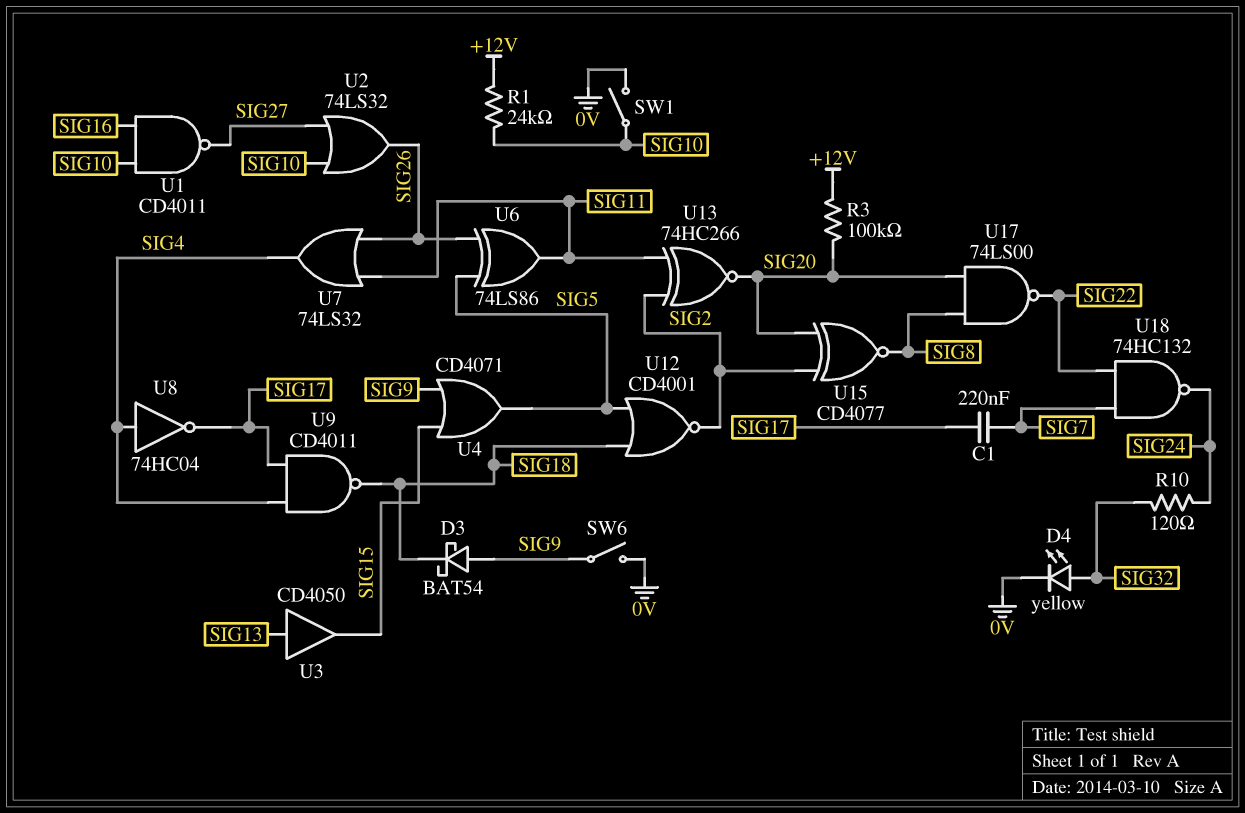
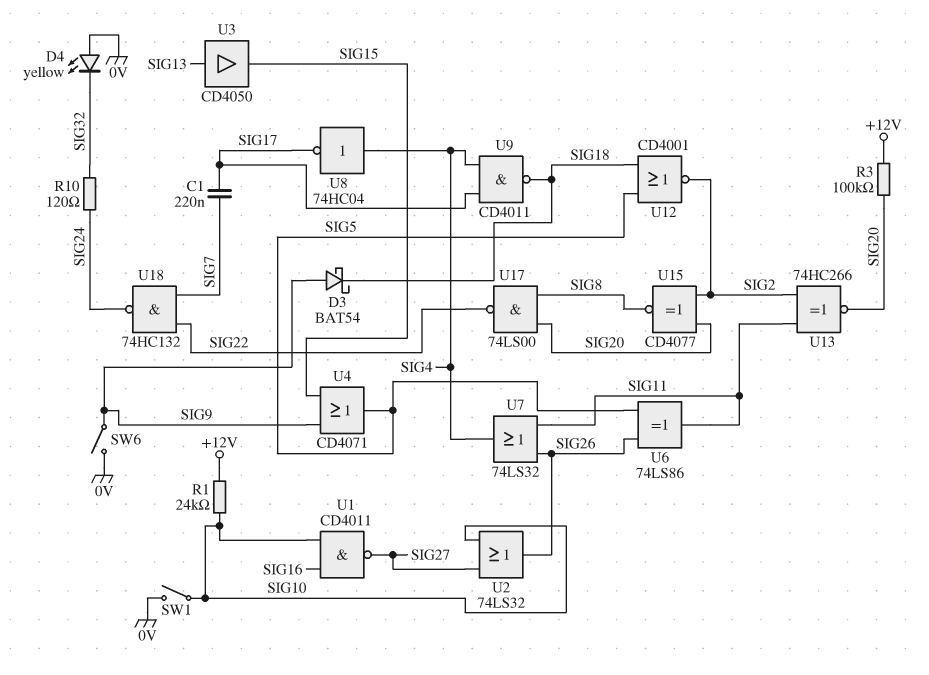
D4: LED yellow (A SIG32, K 0V) -> LED yellow (A 0V, K SIG32)

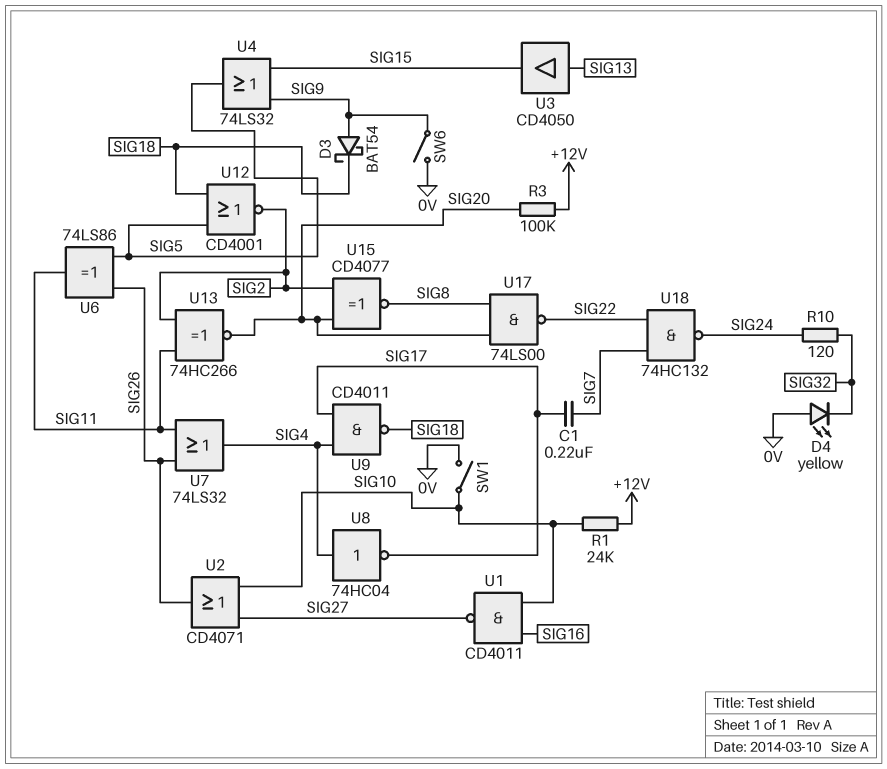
U2: OR 74LS32 (in SIG10, in SIG27, out SIG26) -> OR CD4071 (in SIG10, in SIG27, out SIG26)
U4: OR CD4071 (in SIG9, in SIG15, out SIG5) -> OR 74LS32 (in SIG9, in SIG15, out SIG5)

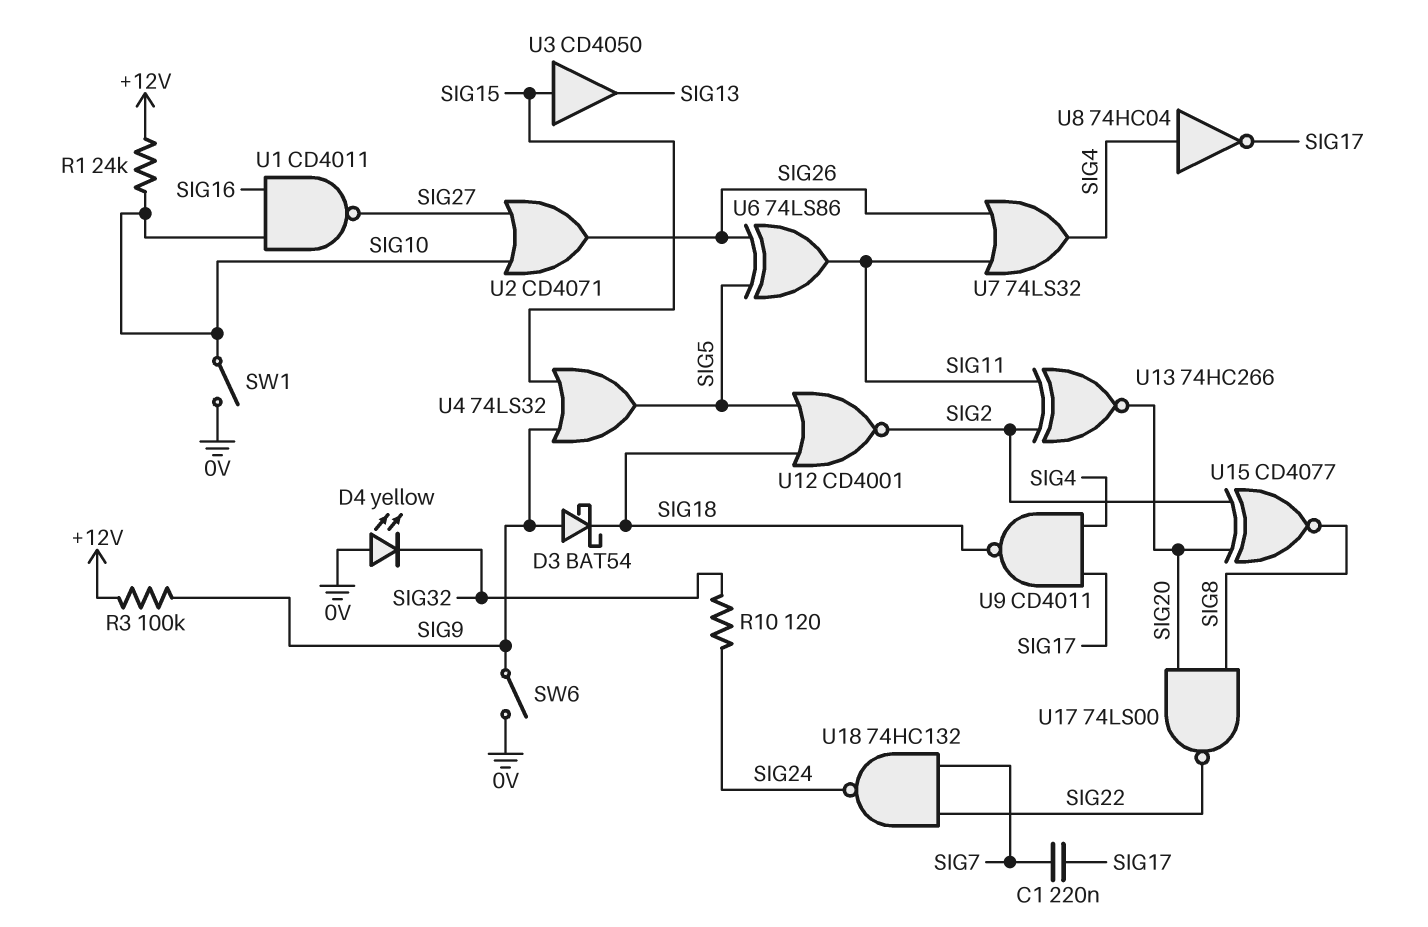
R3: 100k (+12V, SIG20) -> 100k (+12V, SIG9)
U3: buffer CD4050 (in SIG13, out SIG15) -> buffer CD4050 (in SIG15, out SIG13)

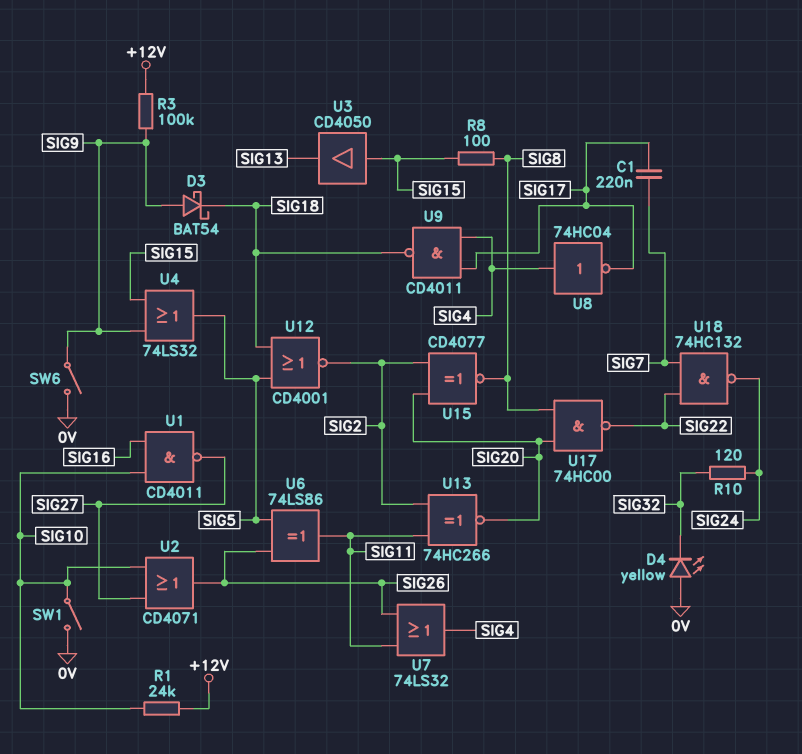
R8: none -> 100 (SIG8, SIG15)
U17: NAND 74LS00 (in SIG8, in SIG20, out SIG22) -> NAND 74HC00 (in SIG8, in SIG20, out SIG22)

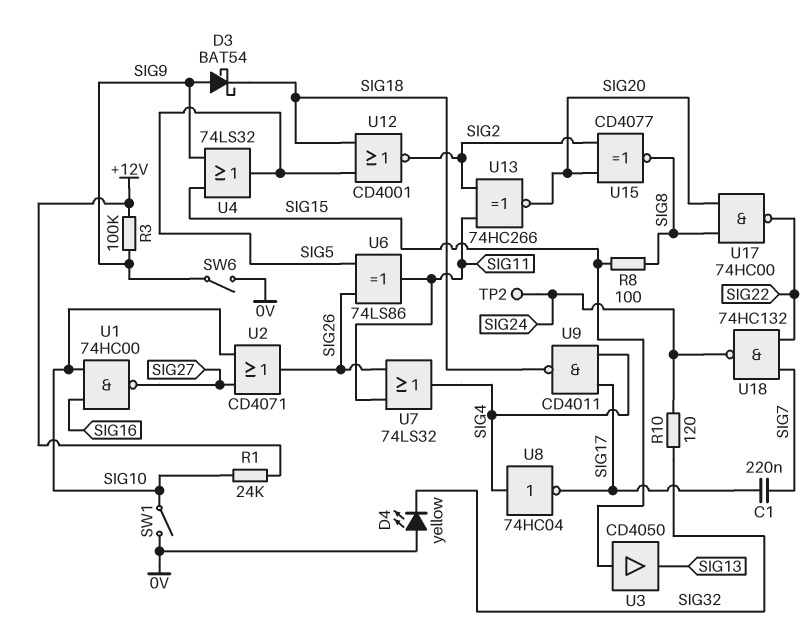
TP2: none -> test point (SIG24)
U1: NAND CD4011 (in SIG10, in SIG16, out SIG27) -> NAND 74HC00 (in SIG10, in SIG16, out SIG27)

